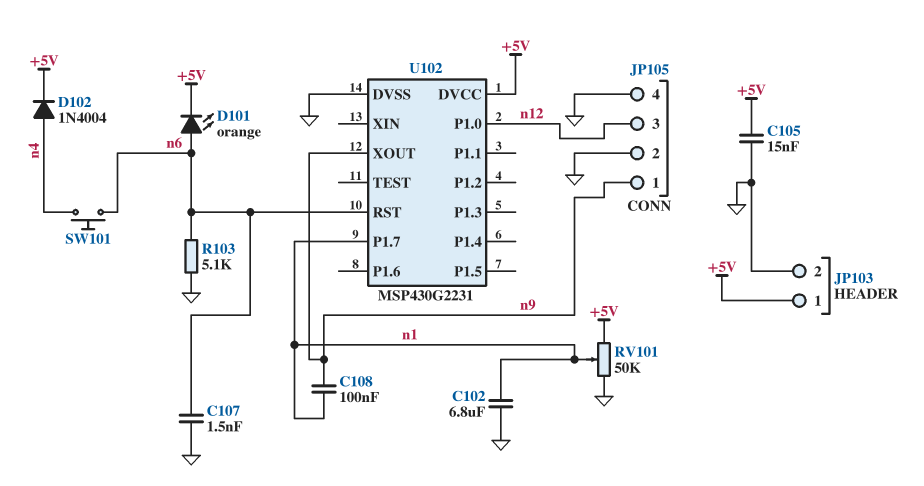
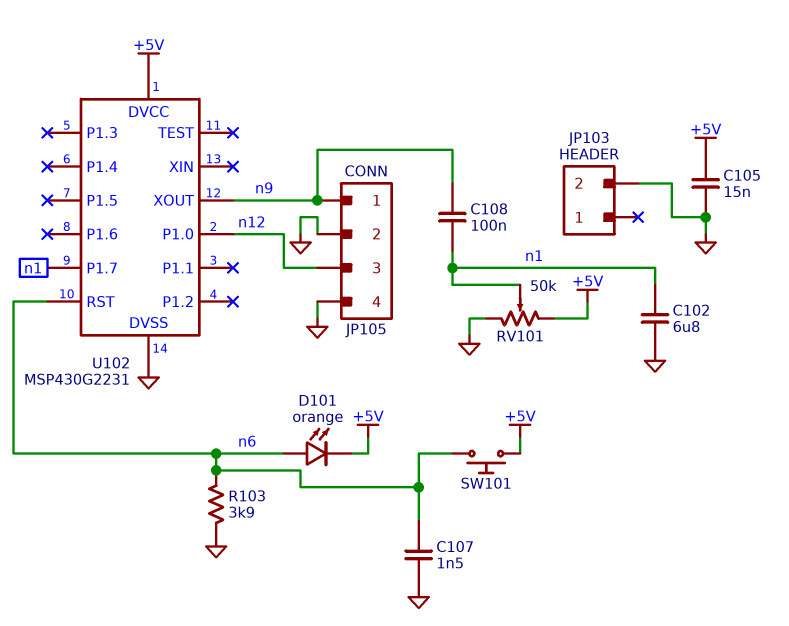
D102: diode 1N4004 (A n4, K +5V) -> none
JP103 pin 1: +5V -> none
R103: 5.1k (GND, n6) -> 3.9k (GND, n6)
SW101: button (n4, n6) -> button (+5V, n6)

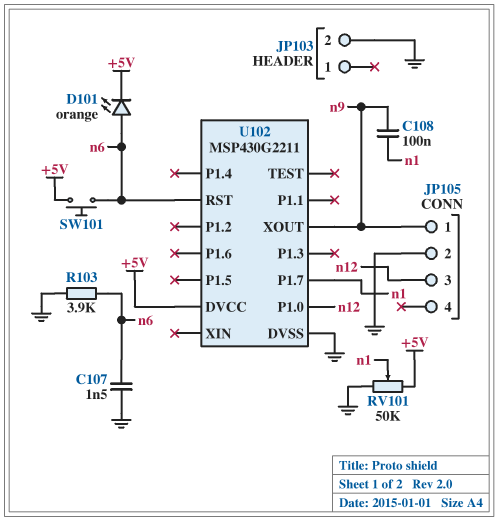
C102: 6.8uF (GND, n1) -> none
C105: 15nF (+5V, GND) -> none
JP105 pin 4: GND -> none
U102: MSP430G2231 -> MSP430G2211

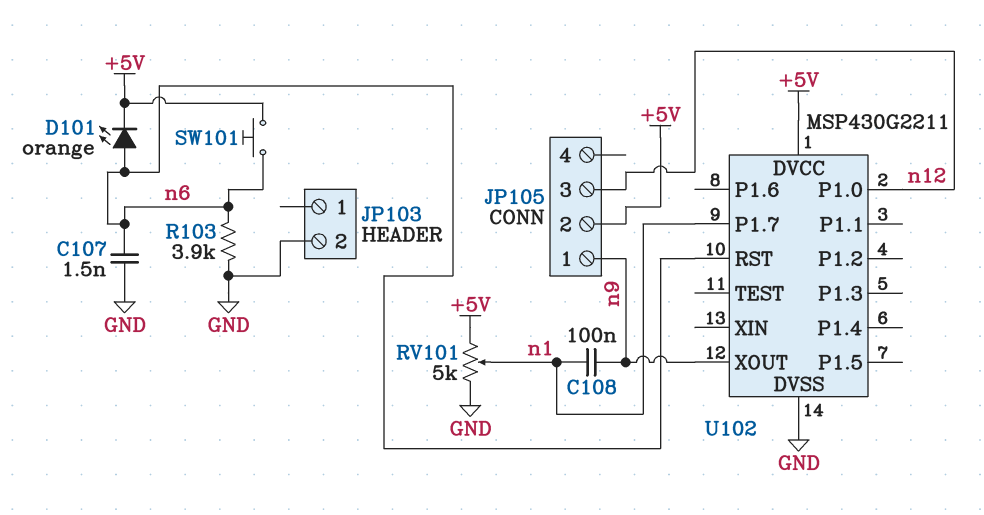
JP105 pin 2: GND -> +5V
RV101: 50k (+5V, GND, wiper n1) -> 5k (+5V, GND, wiper n1)

